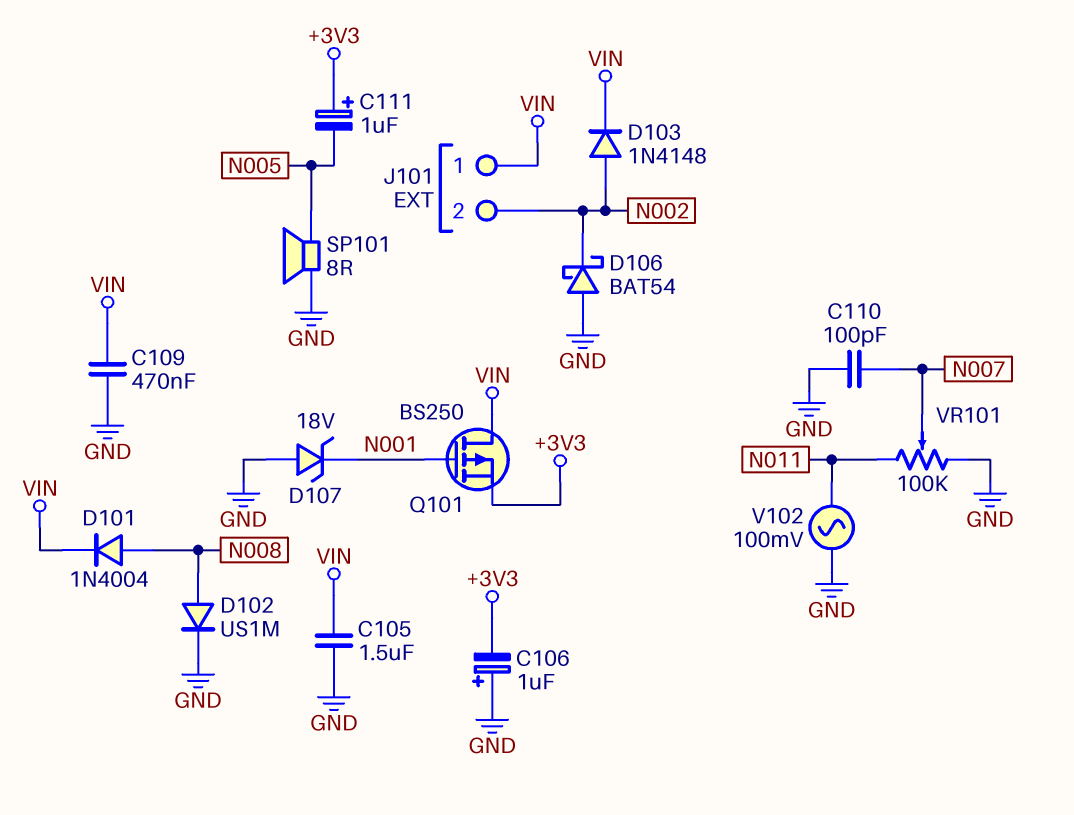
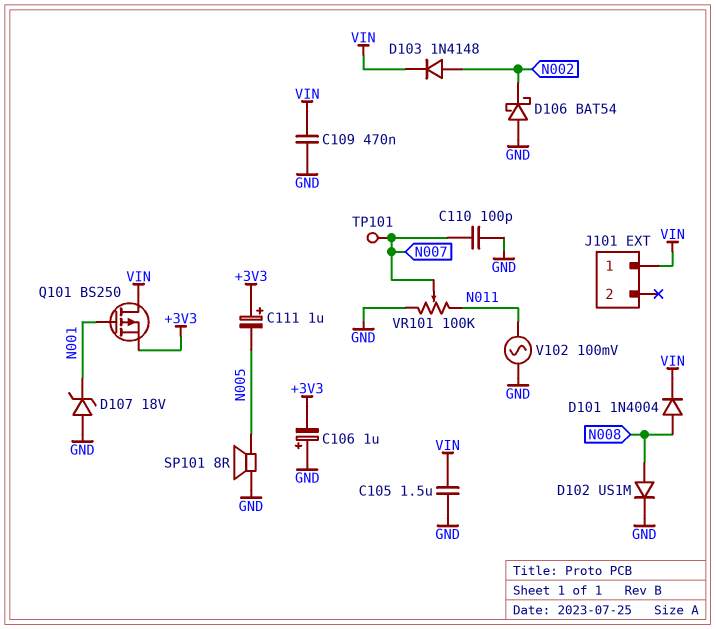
J101 pin 2: N002 -> none
TP101: none -> test point (N007)

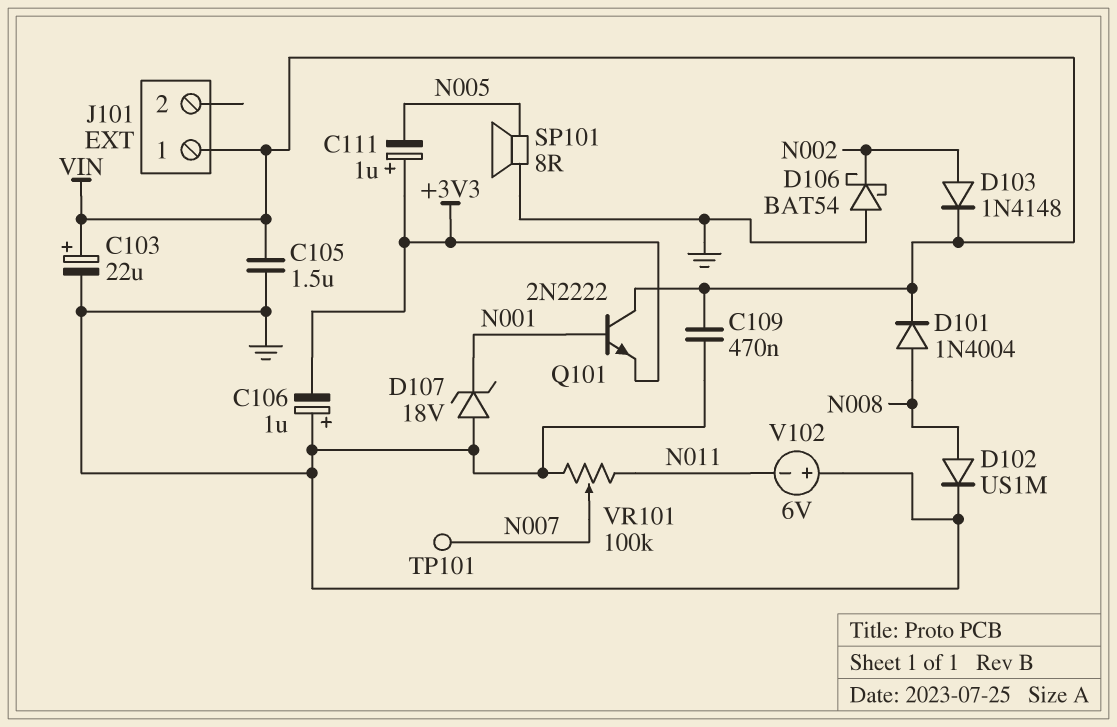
C103: none -> 22uF (plus VIN, minus GND)
C110: 100pF (GND, N007) -> none
Q101: PMOS BS250 (G N001, D VIN, S +3V3) -> NPN 2N2222 (B N001, C VIN, E +3V3)
V102: AC 100mV (GND, N011) -> 6V (plus GND, minus N011)

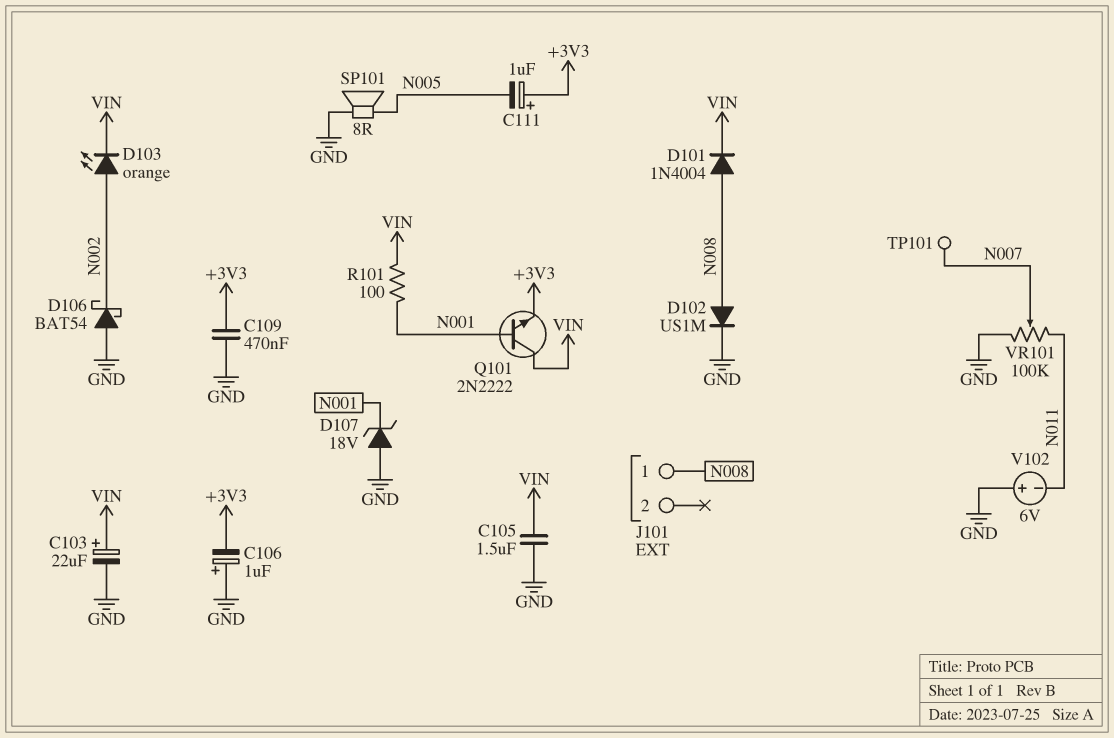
C109: 470nF (GND, VIN) -> 470nF (+3V3, GND)
D103: diode 1N4148 (A N002, K VIN) -> LED orange (A N002, K VIN)
J101 pin 1: VIN -> N008
R101: none -> 100 (N001, VIN)

